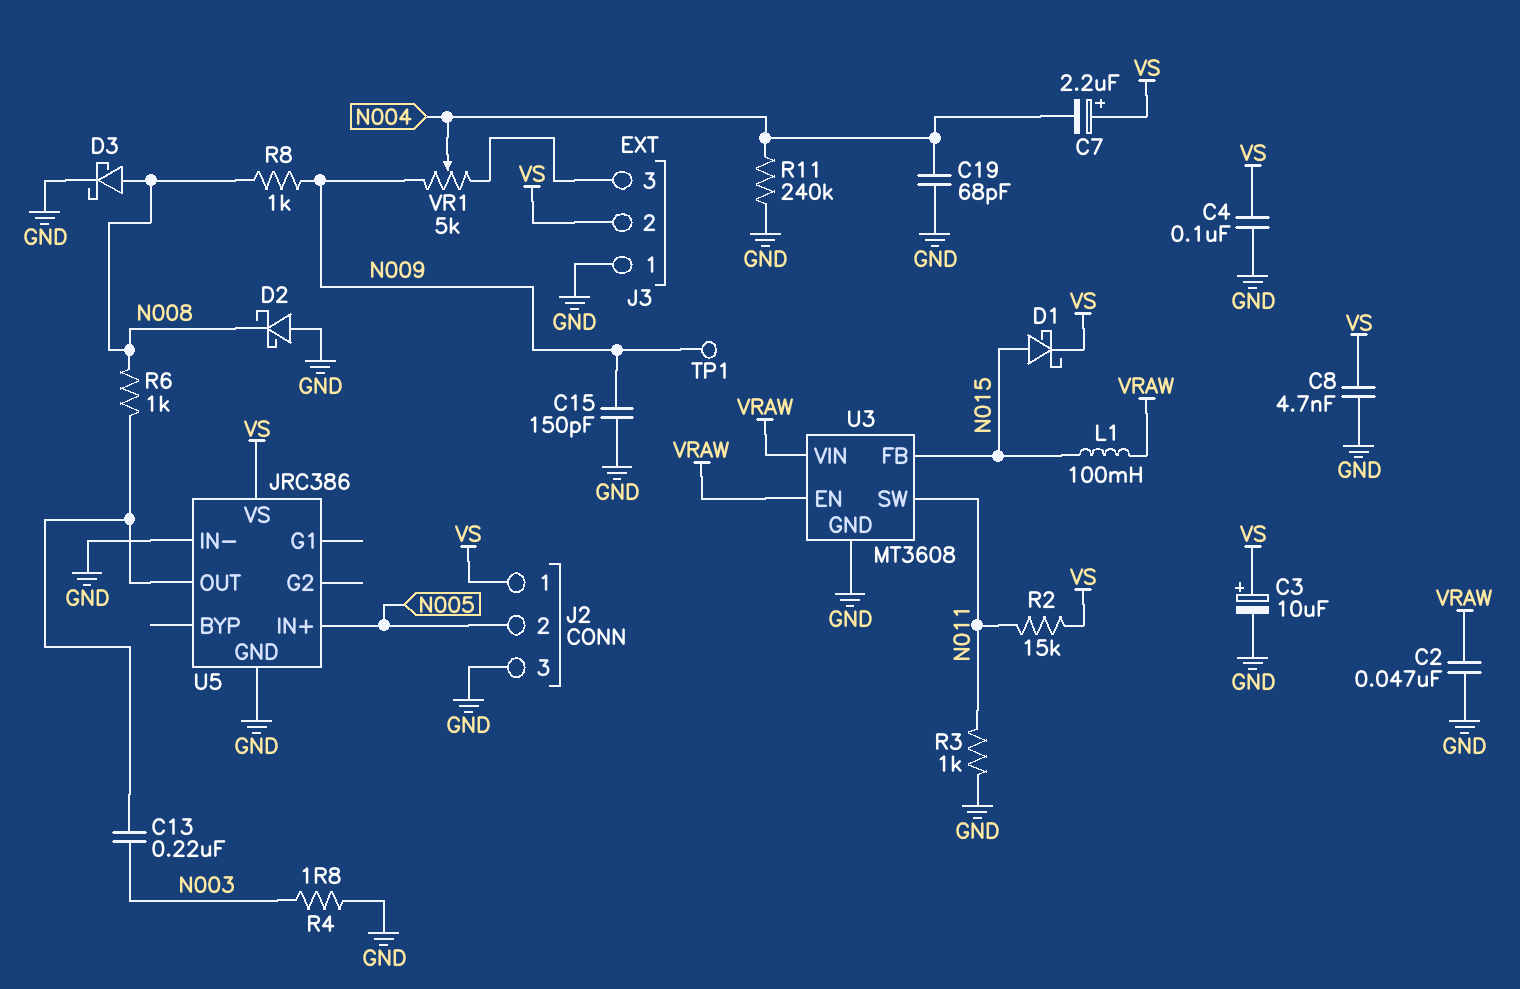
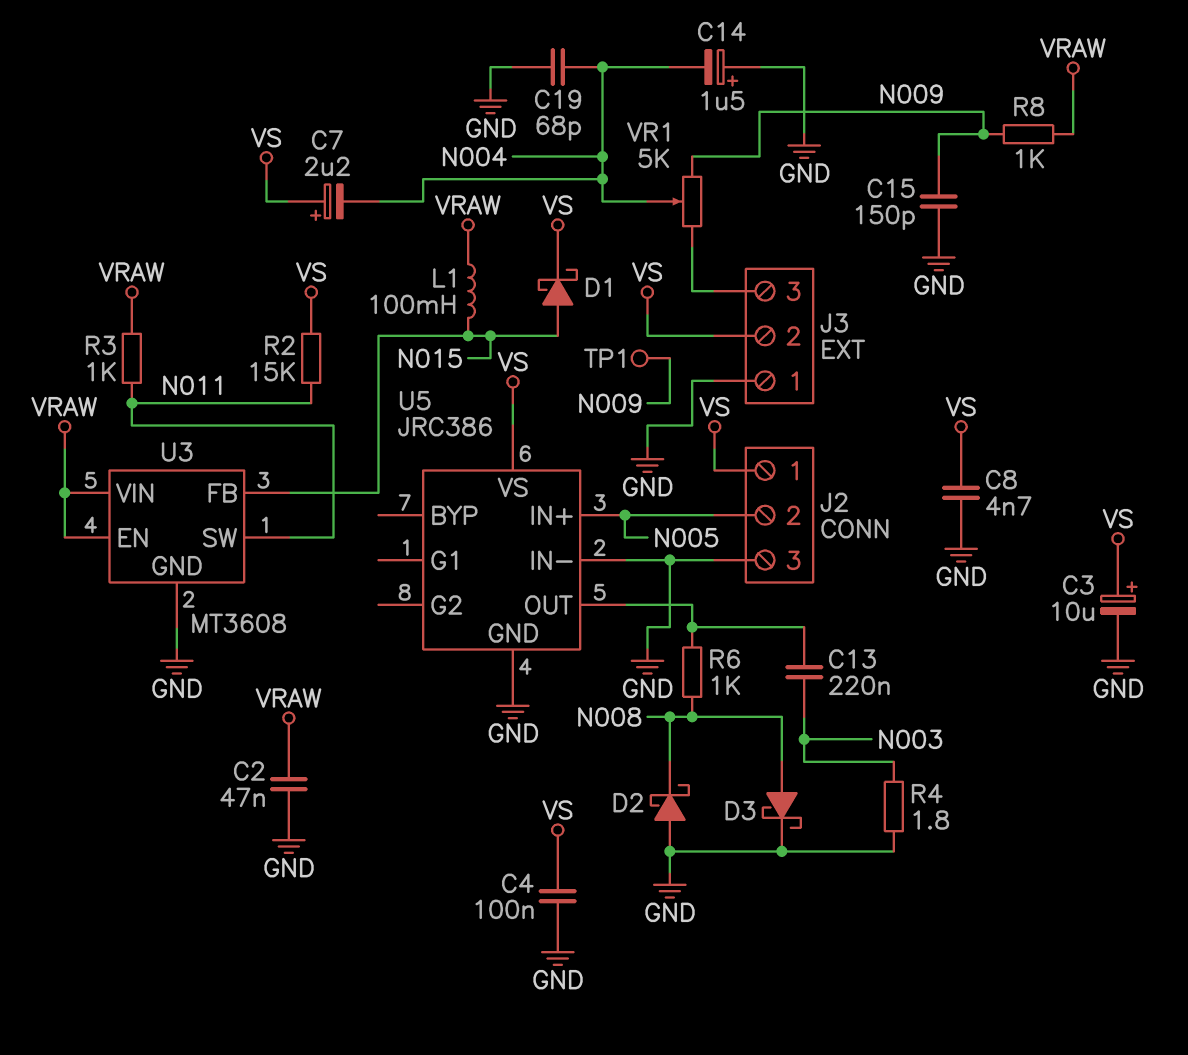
C14: none -> 1.5uF (plus GND, minus N004)
R3: 1k (GND, N011) -> 1k (N011, VRAW)
R8: 1k (N008, N009) -> 1k (N009, VRAW)
R11: 240k (GND, N004) -> none

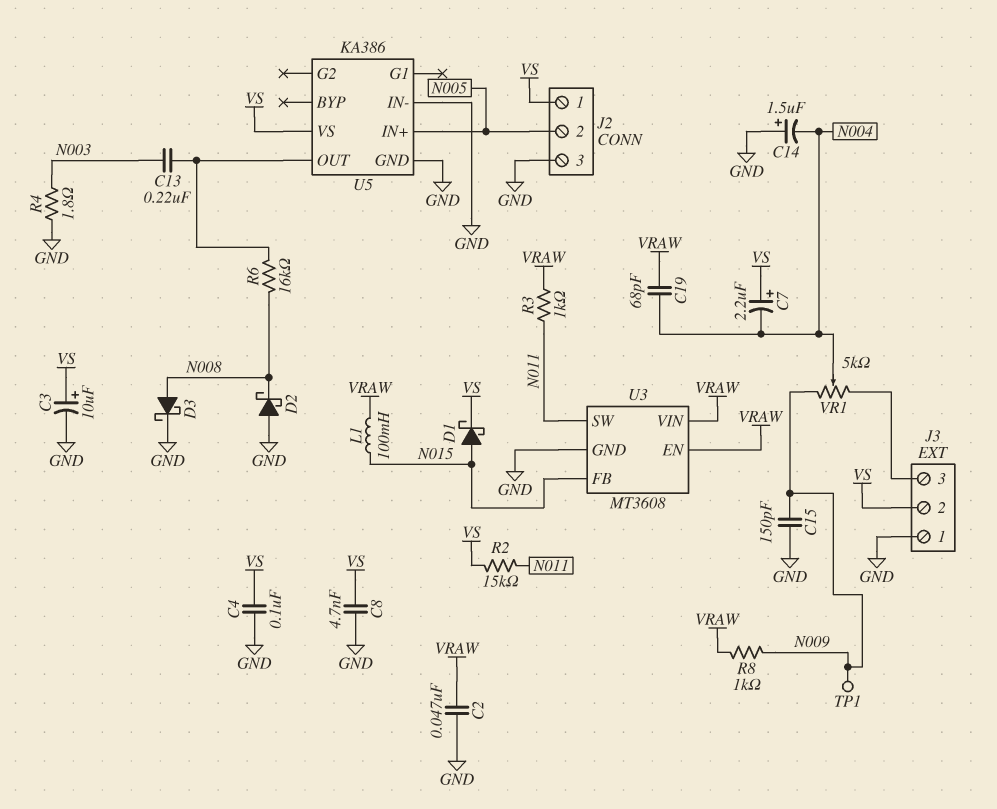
C19: 68pF (GND, N004) -> 68pF (N004, VRAW)
R6: 1k (N008, U5/OUT) -> 16k (N008, U5/OUT)
U5: JRC386 -> KA386

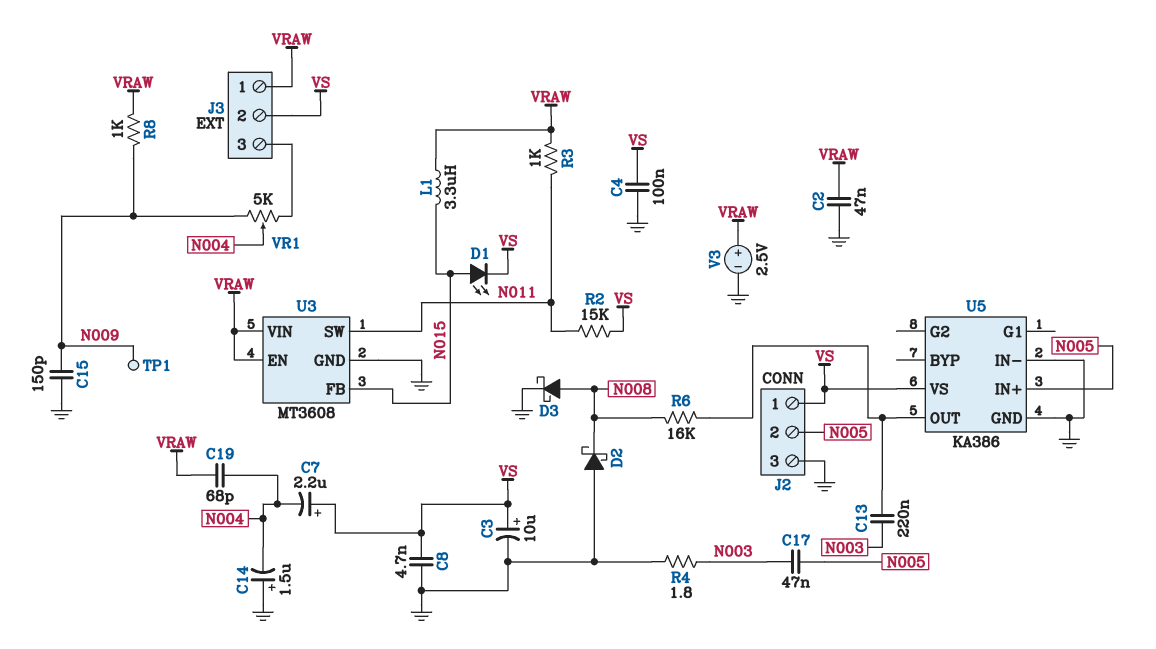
C17: none -> 47nF (N003, N005)
D1: schottky (A N015, K VS) -> LED (A N015, K VS)
J3 pin 1: GND -> VRAW
L1: 100mH (N015, VRAW) -> 3.3uH (N015, VRAW)
V3: none -> 2.5V (plus VRAW, minus GND)

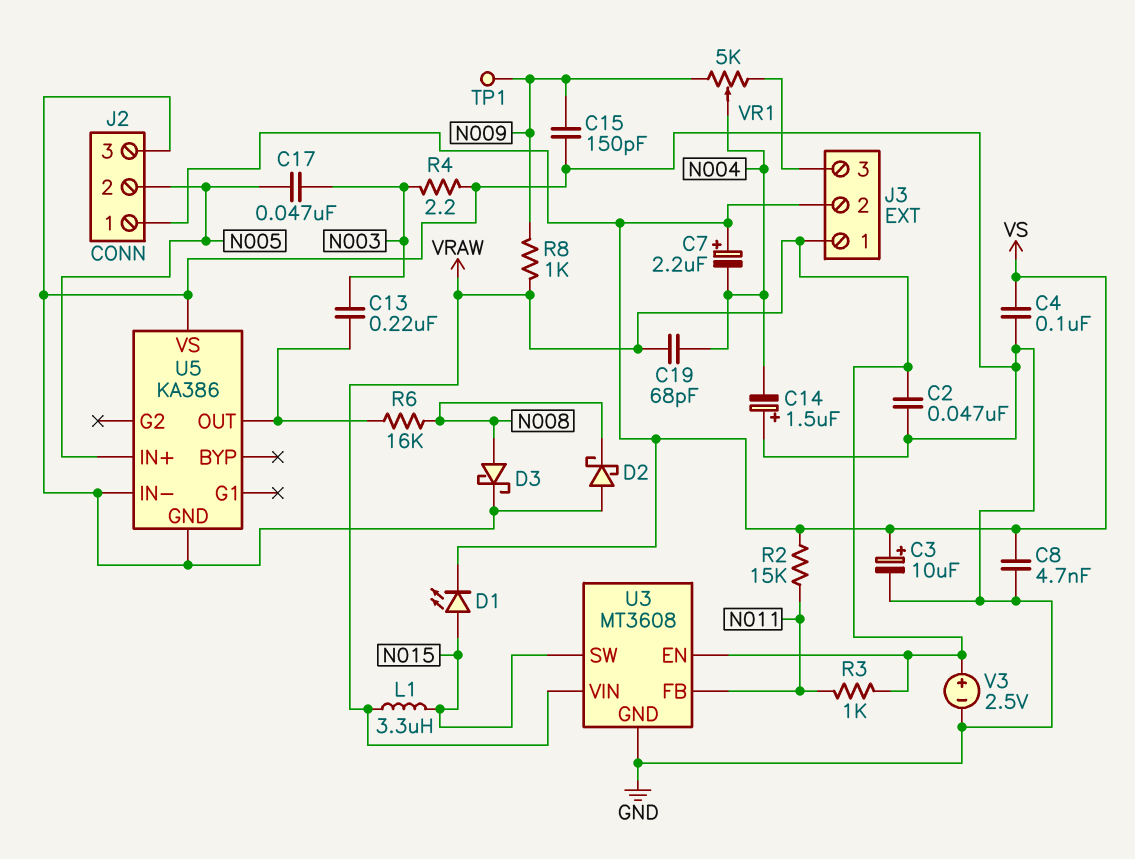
R4: 1.8 (GND, N003) -> 2.2 (GND, N003)
U3 pin FB: N015 -> N011
U3 pin SW: N011 -> N015
U5 pin VS: VS -> GND

